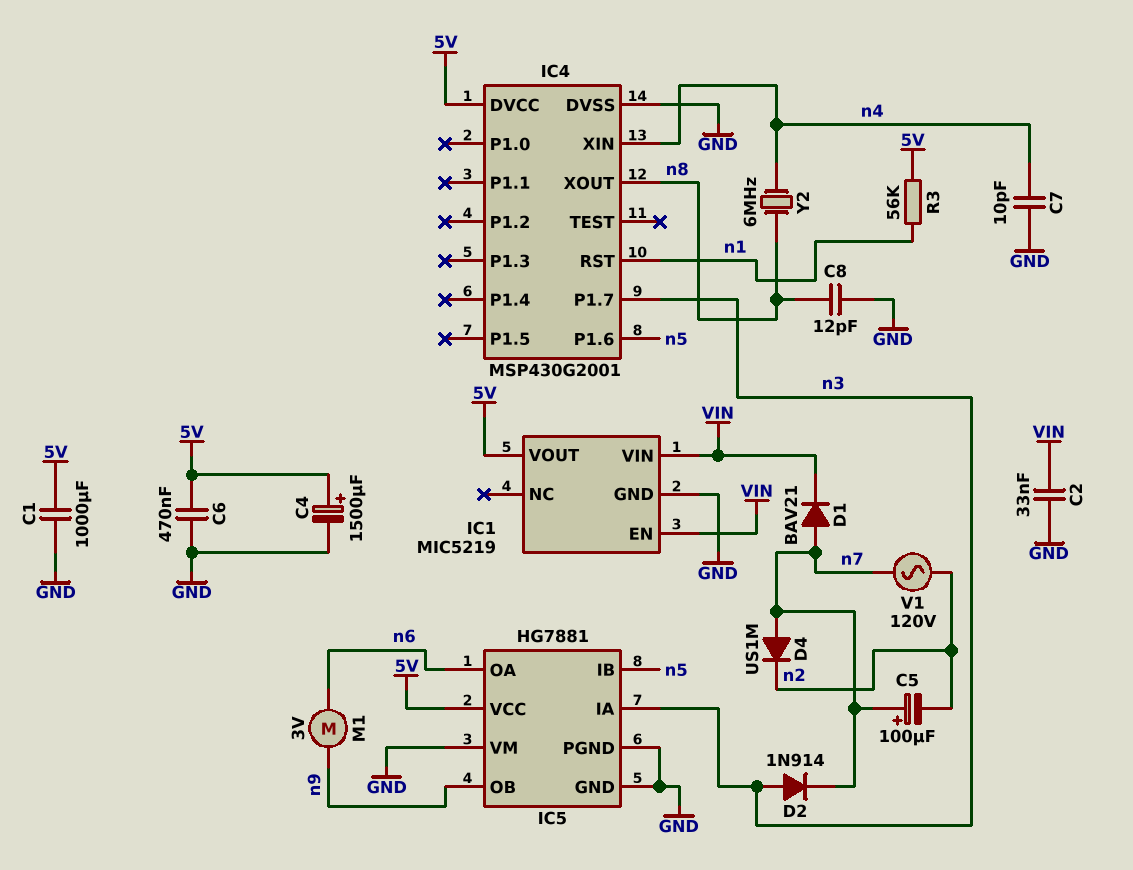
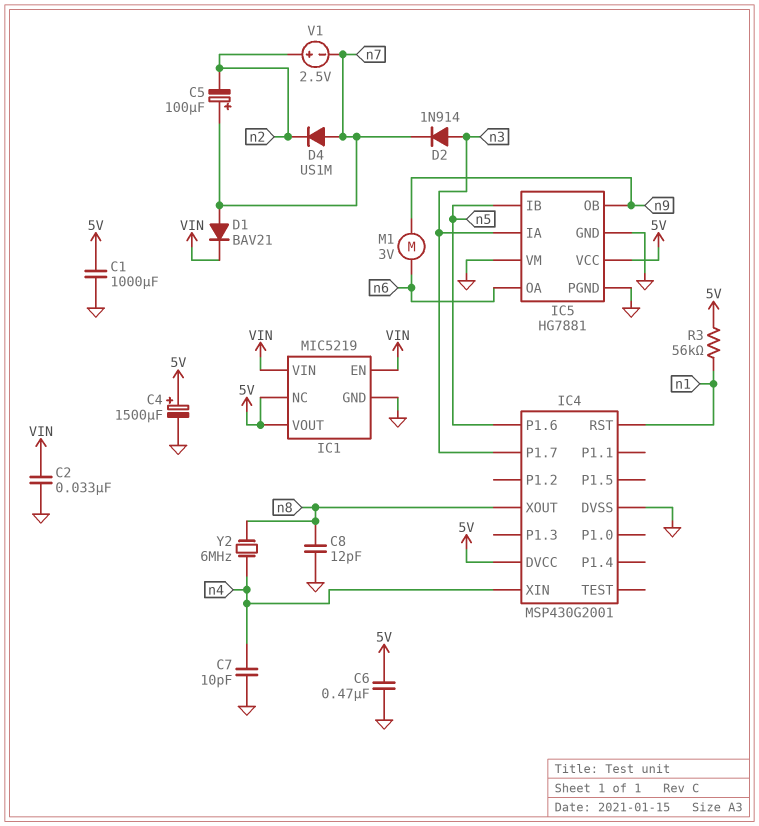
IC1 pin NC: none -> 5V
V1: AC 120V (n2, n7) -> 2.5V (plus n2, minus n7)

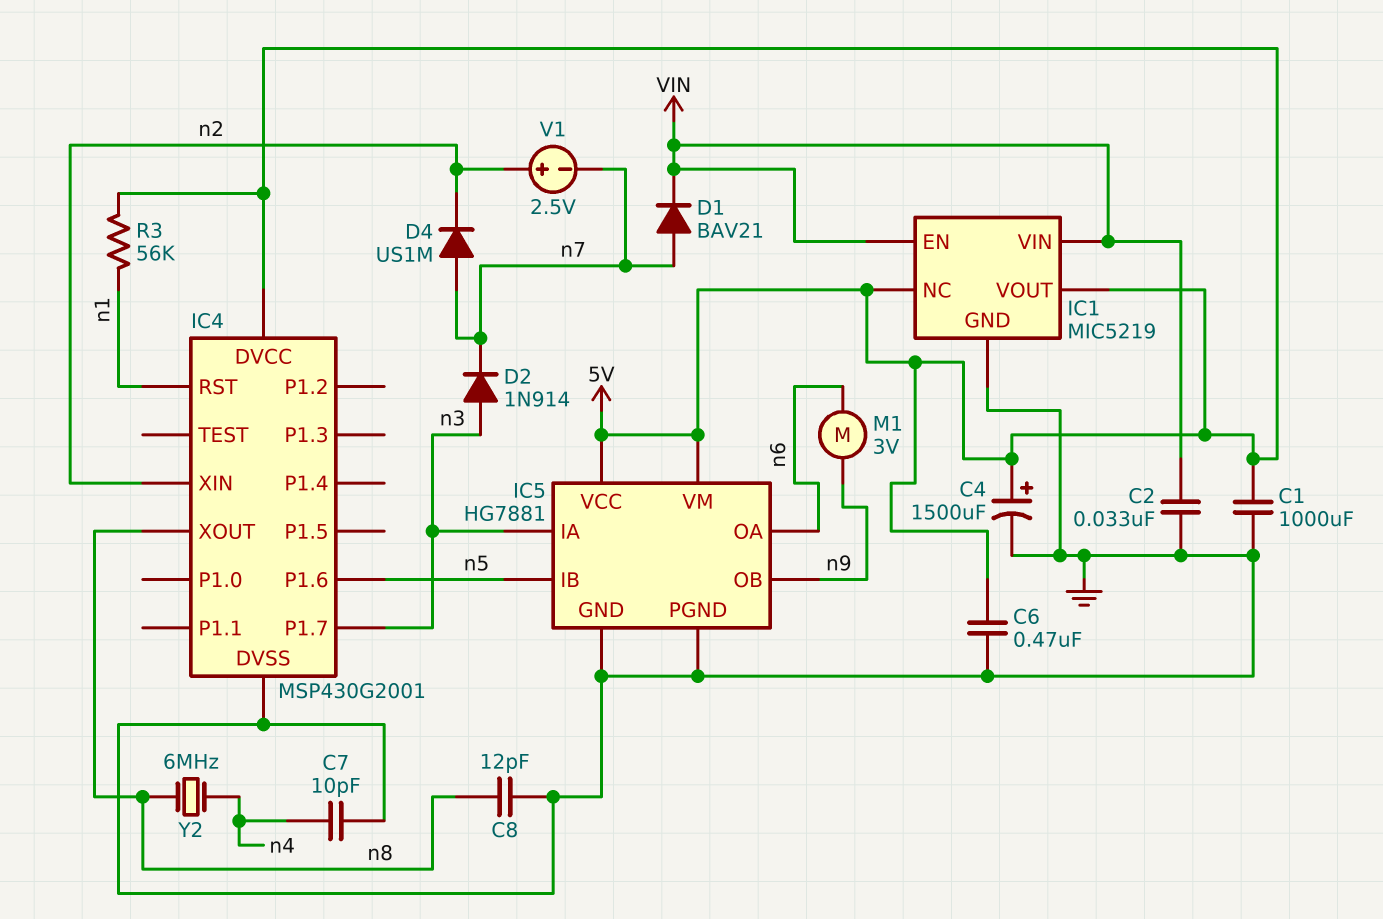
C5: 100uF (plus n7, minus n2) -> none
IC4 pin XIN: n4 -> n2
IC5 pin VM: GND -> 5V

